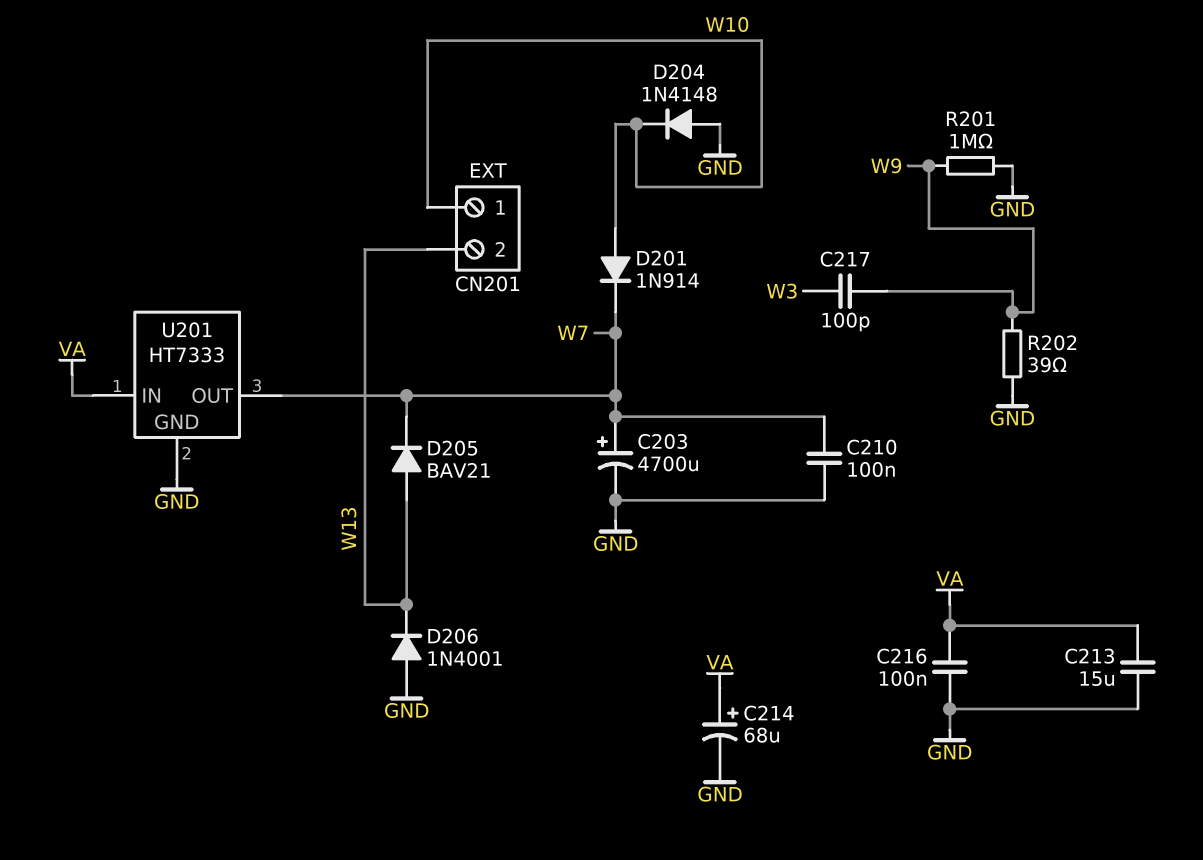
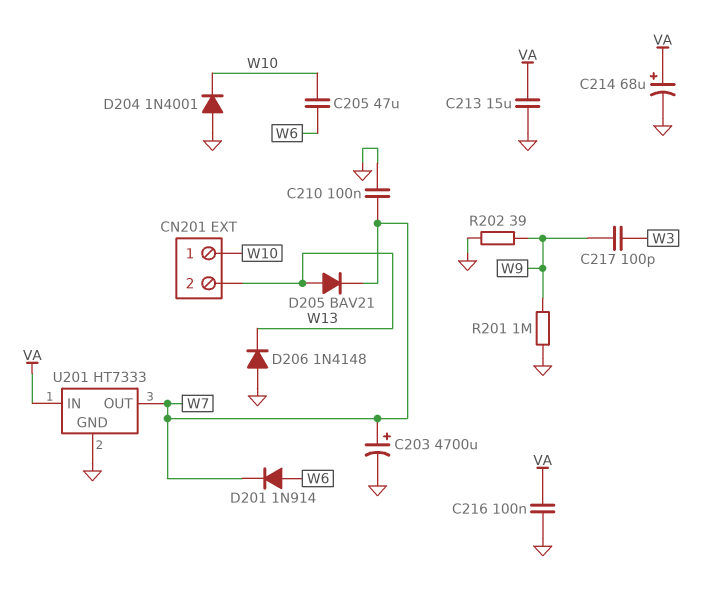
C205: none -> 47uF (W6, W10)
D201: diode 1N914 (A W10, K W7) -> diode 1N914 (A W6, K W7)
D204: diode 1N4148 (A GND, K W10) -> diode 1N4001 (A GND, K W10)
D206: diode 1N4001 (A GND, K W13) -> diode 1N4148 (A GND, K W13)

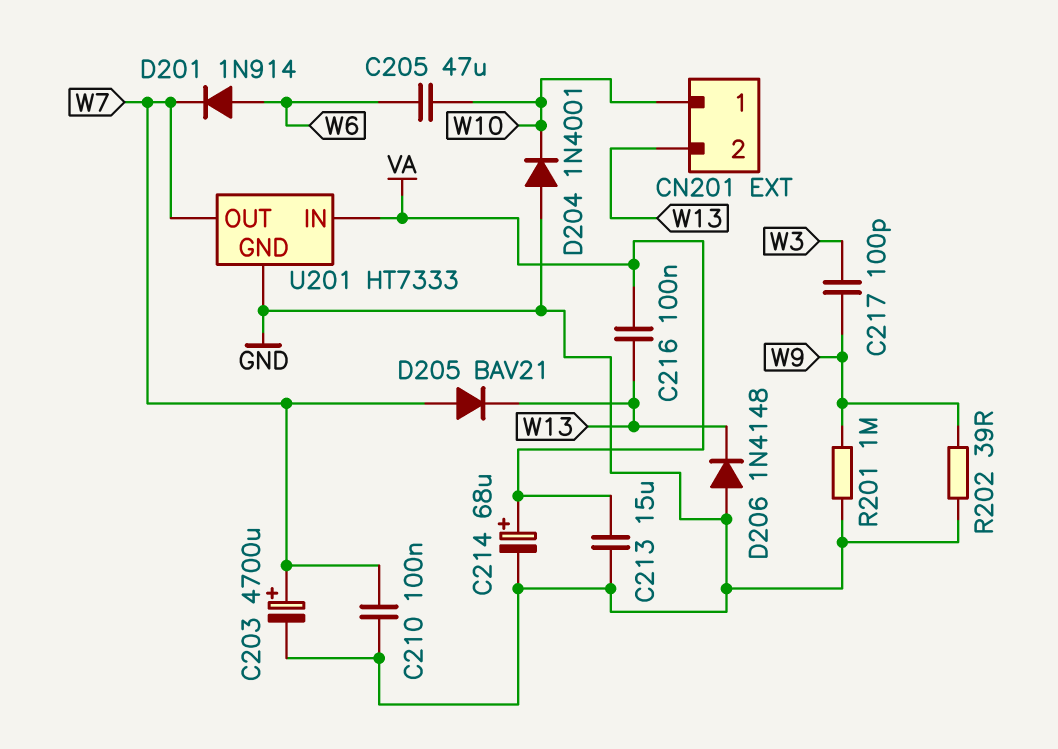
C216: 100nF (GND, VA) -> 100nF (VA, W13)
D205: diode BAV21 (A W13, K W7) -> diode BAV21 (A W7, K W13)

